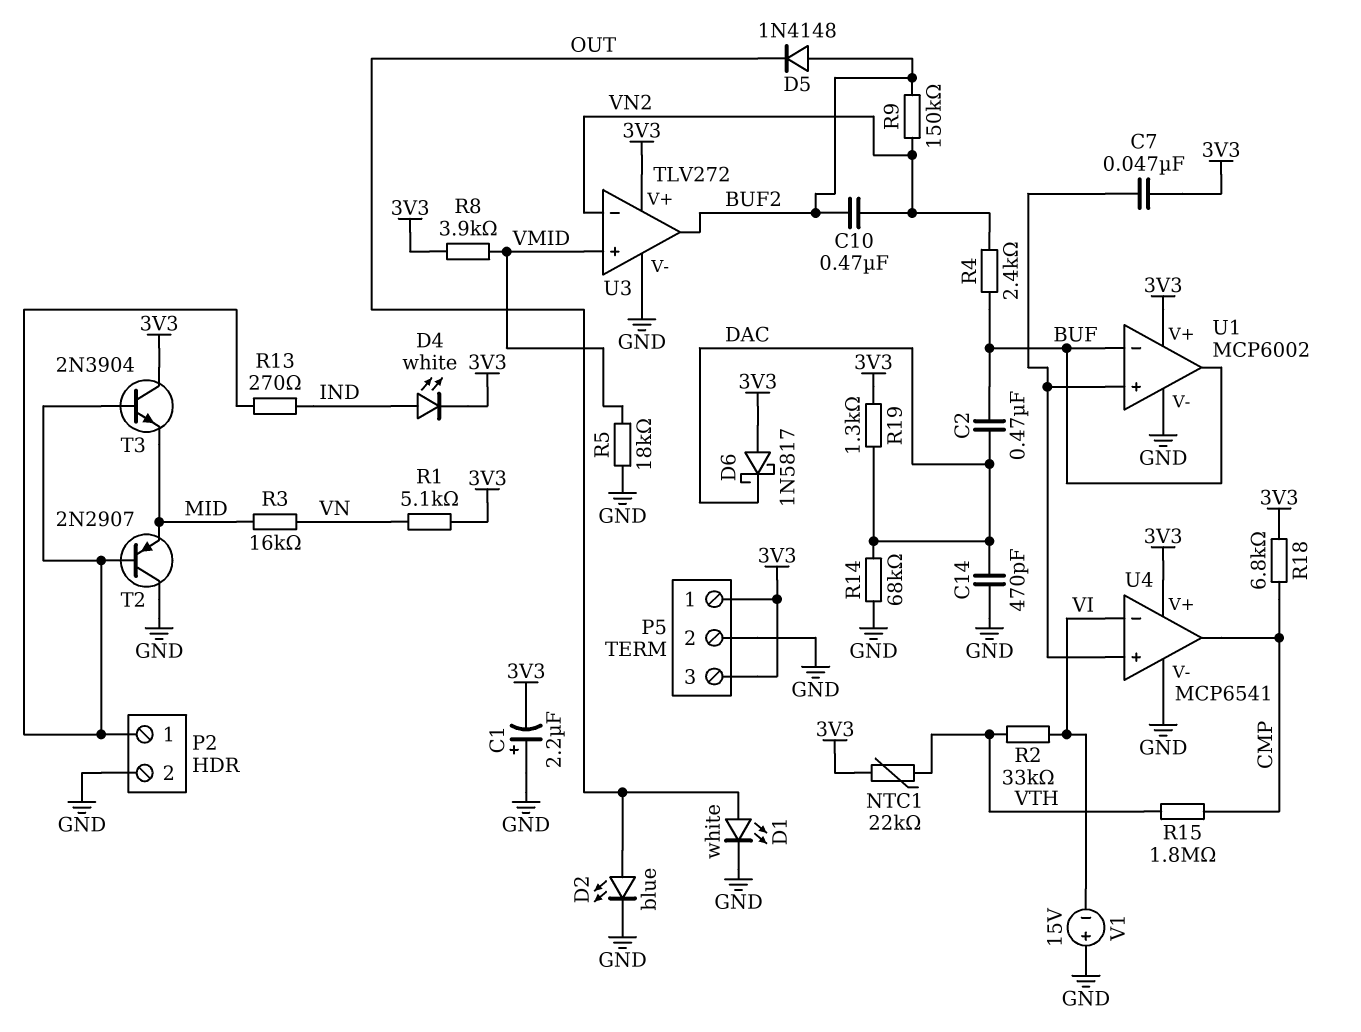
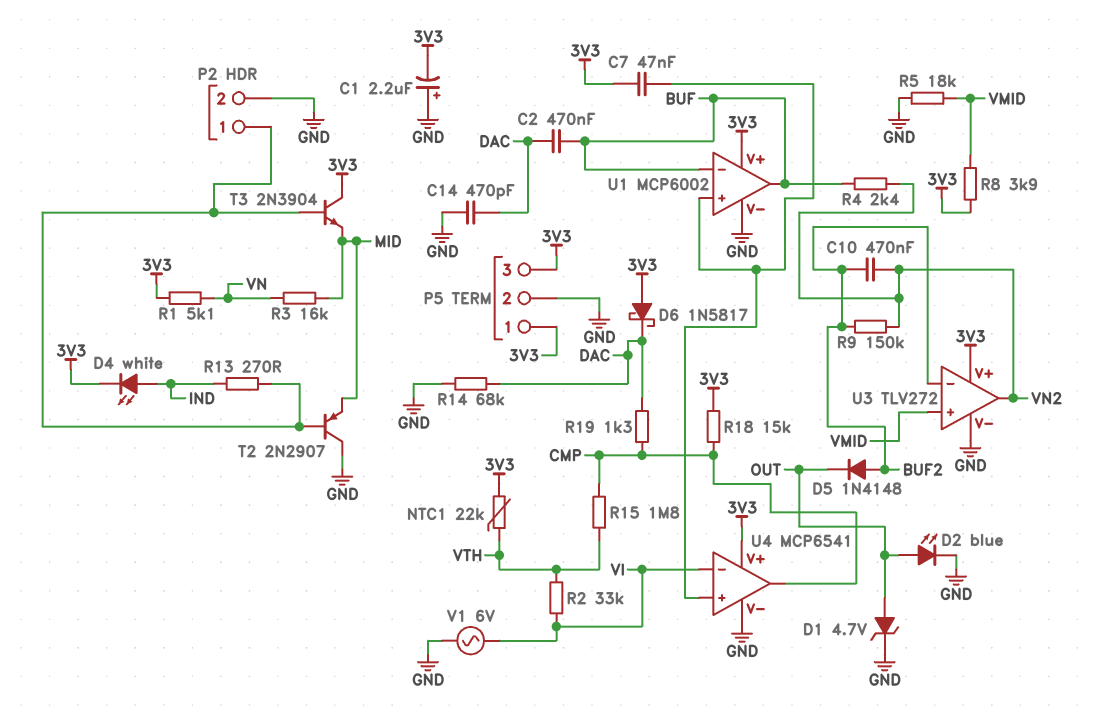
D1: LED white (A OUT, K GND) -> zener 4.7V (A OUT, K GND)
R18: 6.8k (3V3, CMP) -> 15k (3V3, CMP)
R19: 1.3k (3V3, DAC) -> 1.3k (CMP, DAC)
U3 pin in-: VN2 -> BUF2
U3 pin out: BUF2 -> VN2
V1: 15V (plus GND, minus VI) -> AC 6V (GND, VI)

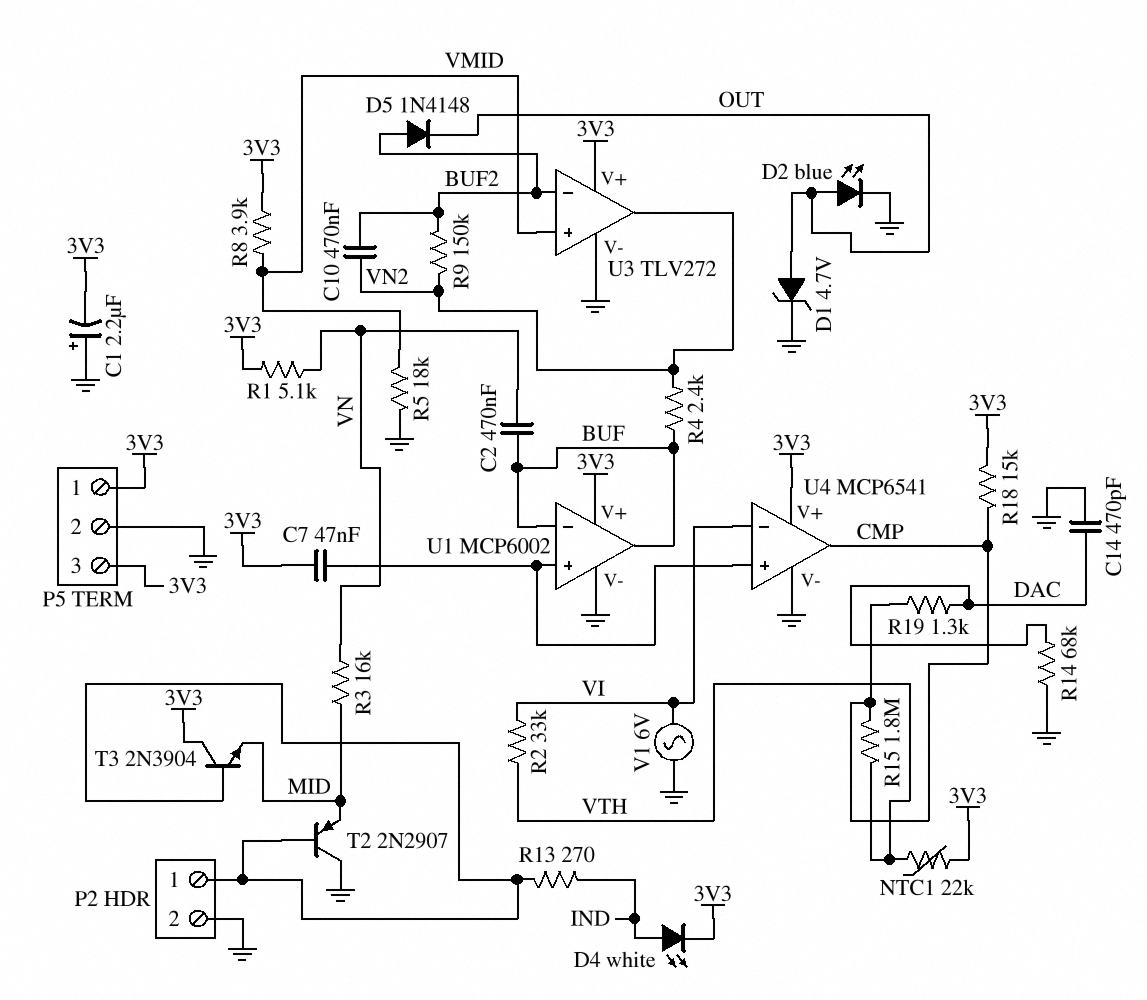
C2: 470nF (BUF, DAC) -> 470nF (BUF, VN)
D6: schottky 1N5817 (A 3V3, K DAC) -> none

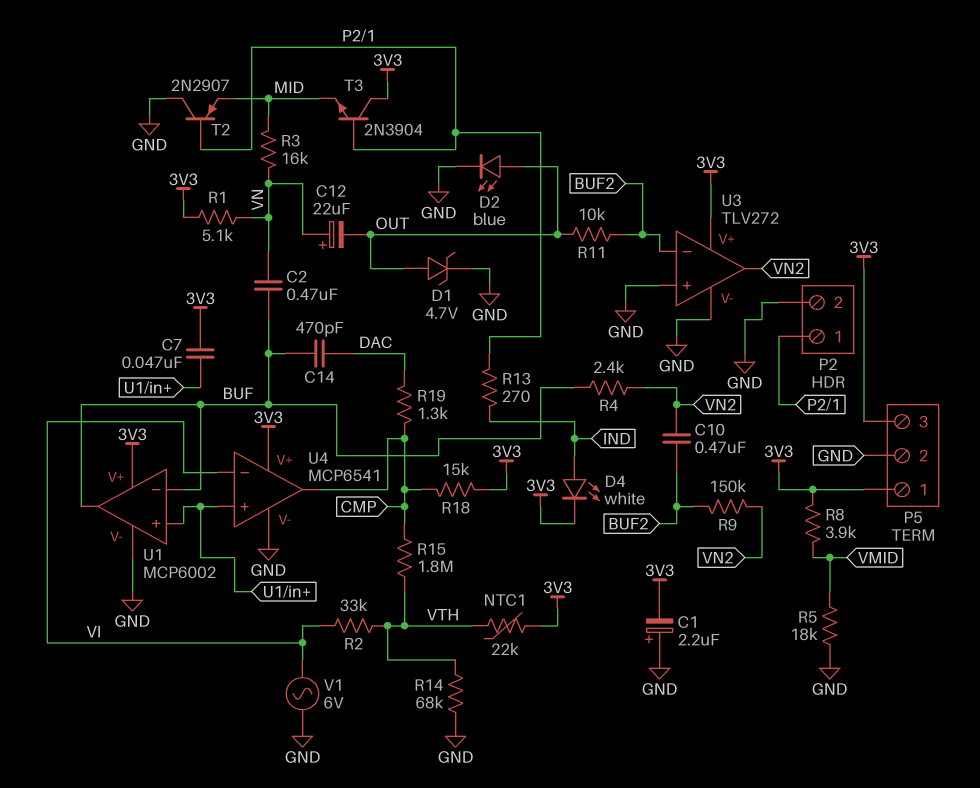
C12: none -> 22uF (plus VN, minus OUT)
C14: 470pF (DAC, GND) -> 470pF (BUF, DAC)
D5: diode 1N4148 (A BUF2, K OUT) -> none
R11: none -> 10k (BUF2, OUT)
R14: 68k (DAC, GND) -> 68k (GND, VTH)
U3 pin in+: VMID -> GND

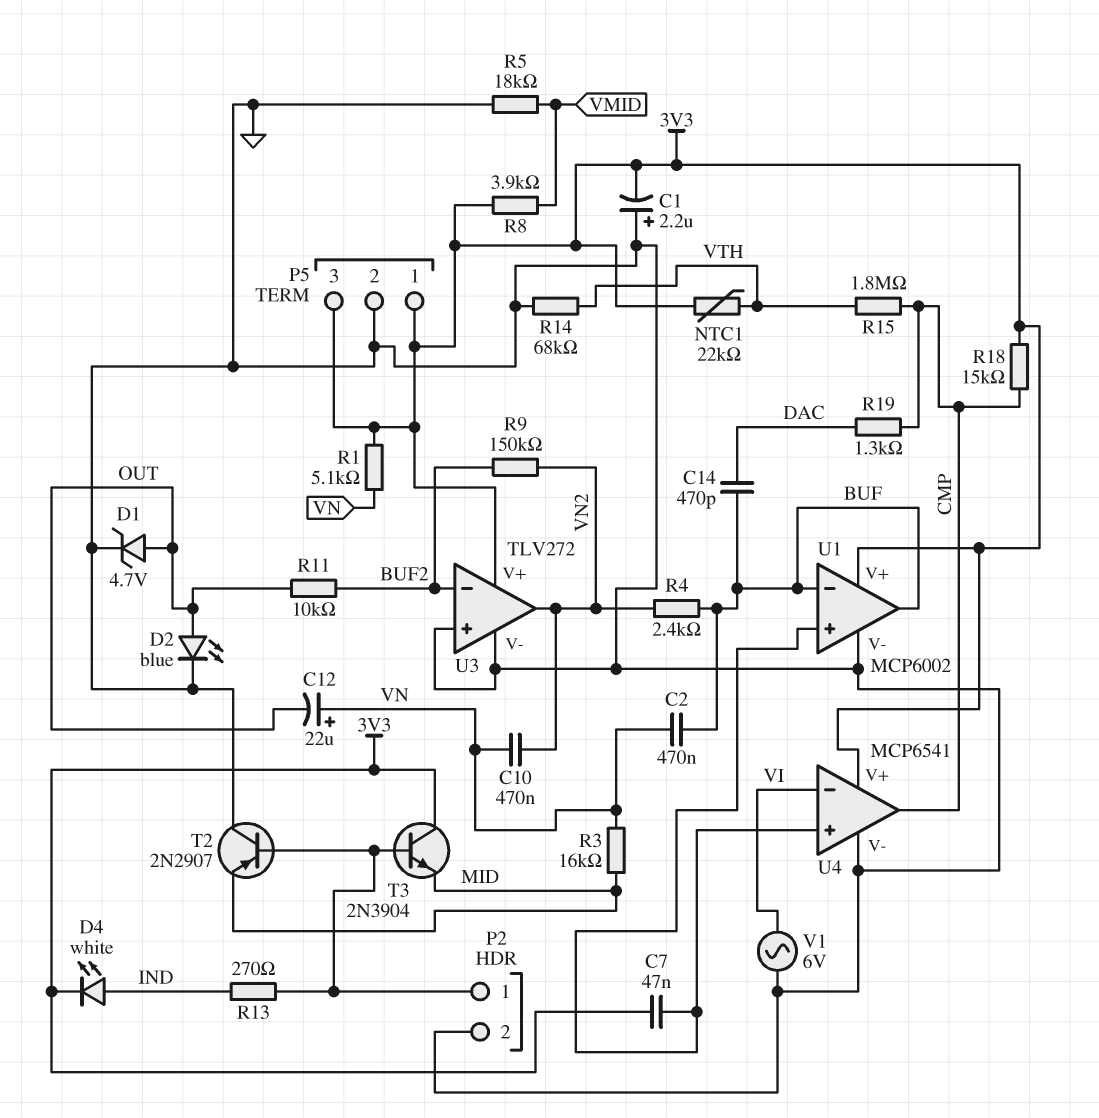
C10: 470nF (BUF2, VN2) -> 470nF (VN, VN2)
R2: 33k (VI, VTH) -> none

